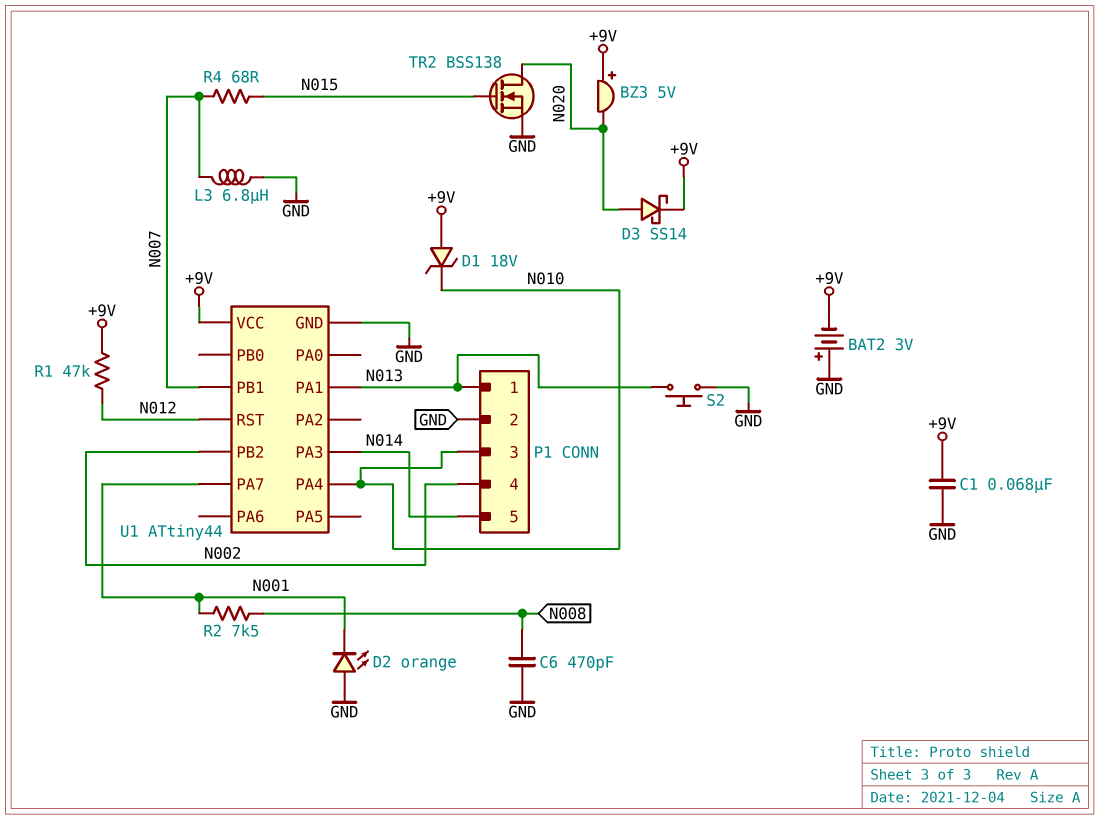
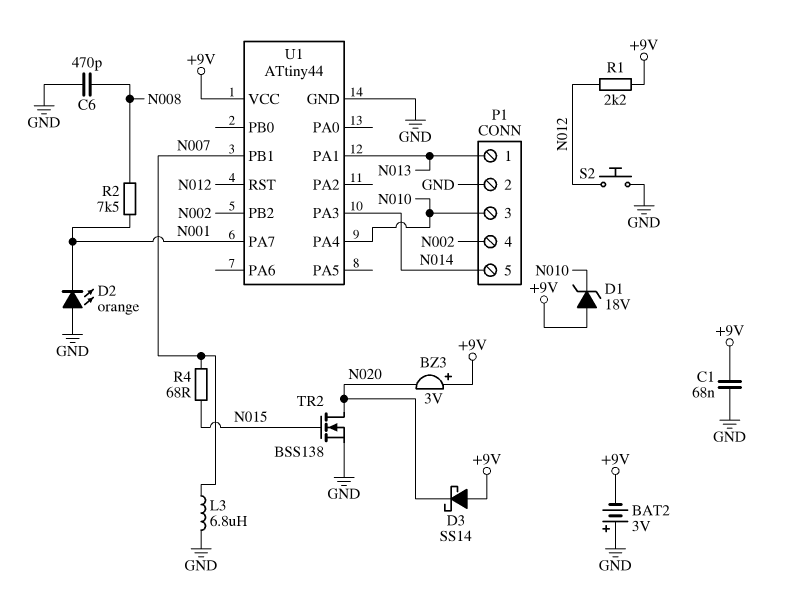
BZ3: buzzer 5V (plus +9V, minus N020) -> buzzer 3V (plus +9V, minus N020)
D3: schottky SS14 (A N020, K +9V) -> schottky SS14 (A +9V, K N020)
R1: 47k (+9V, N012) -> 2.2k (+9V, N012)
S2: button (GND, N013) -> button (GND, N012)

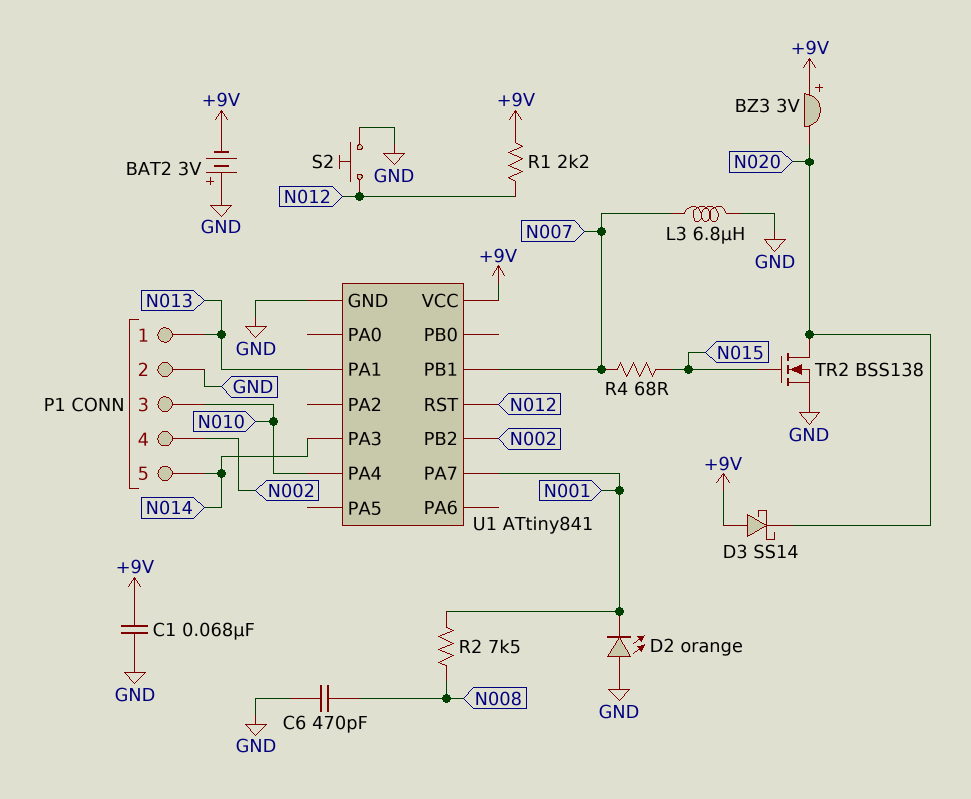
D1: zener 18V (A +9V, K N010) -> none
U1: ATtiny44 -> ATtiny841

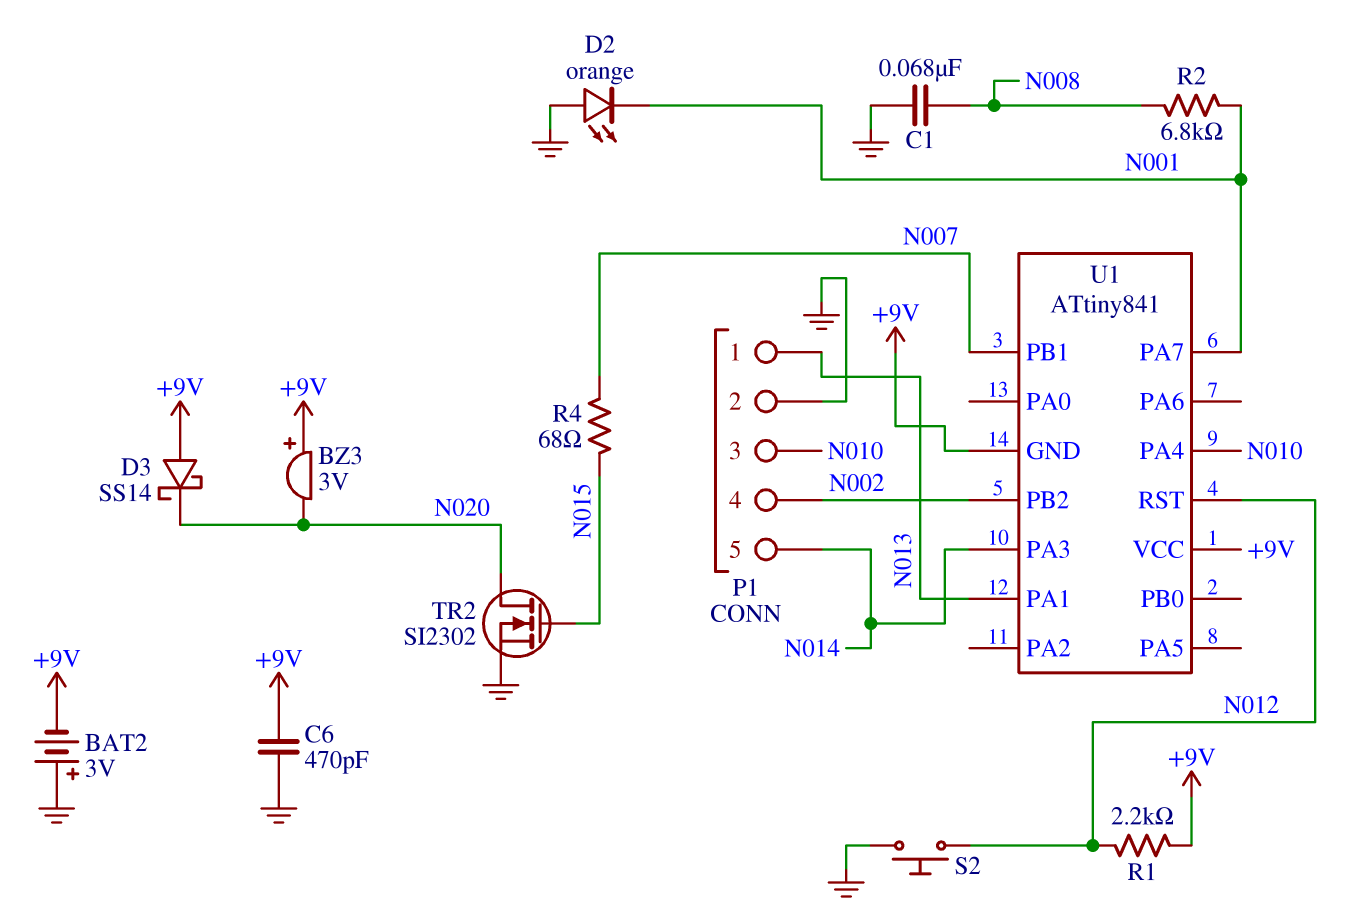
C1: 68nF (+9V, GND) -> 68nF (GND, N008)
C6: 470pF (GND, N008) -> 470pF (+9V, GND)
L3: 6.8uH (GND, N007) -> none
R2: 7.5k (N001, N008) -> 6.8k (N001, N008)
TR2: NMOS BSS138 (G N015, D N020, S GND) -> NMOS SI2302 (G N015, D N020, S GND)
U1 pin GND: GND -> +9V

